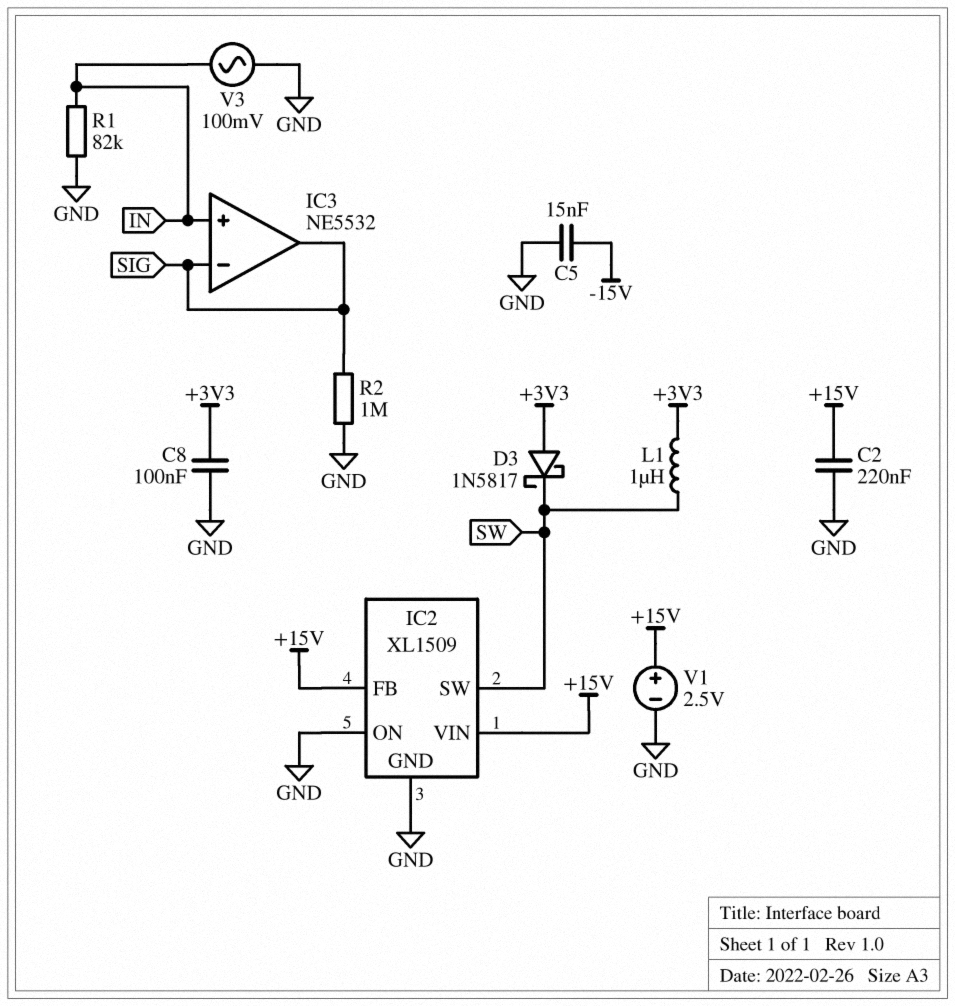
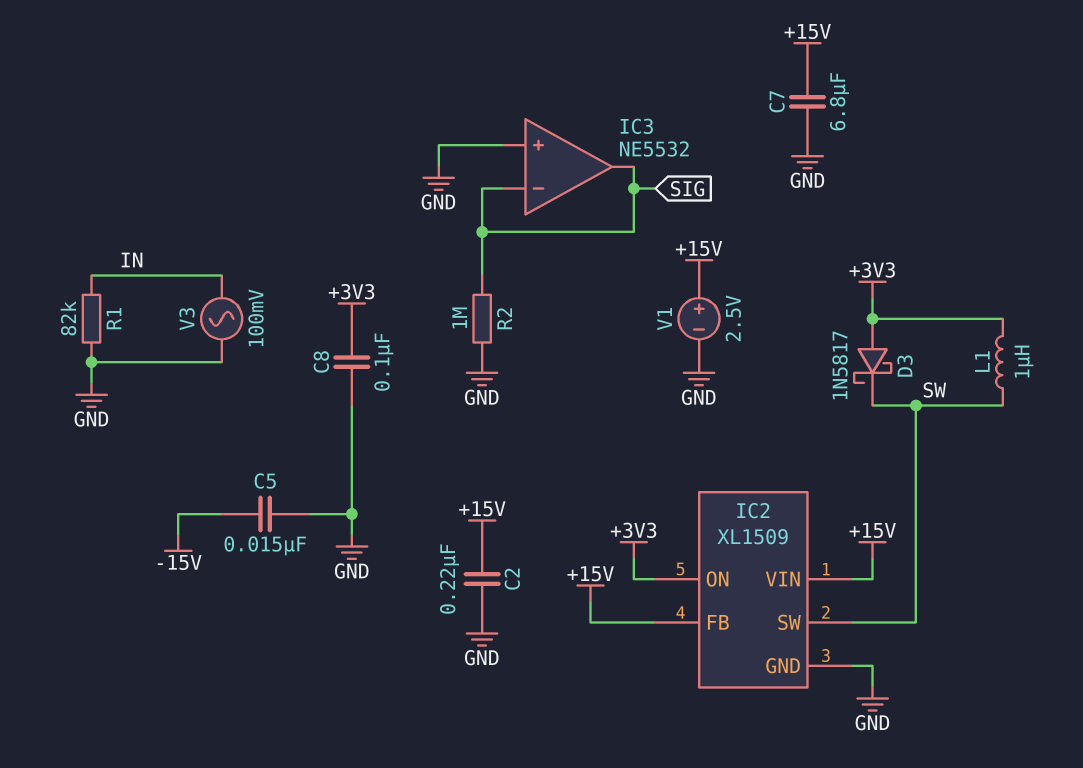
C7: none -> 6.8uF (+15V, GND)
IC2 pin ON: GND -> +3V3
IC3 pin in+: IN -> GND

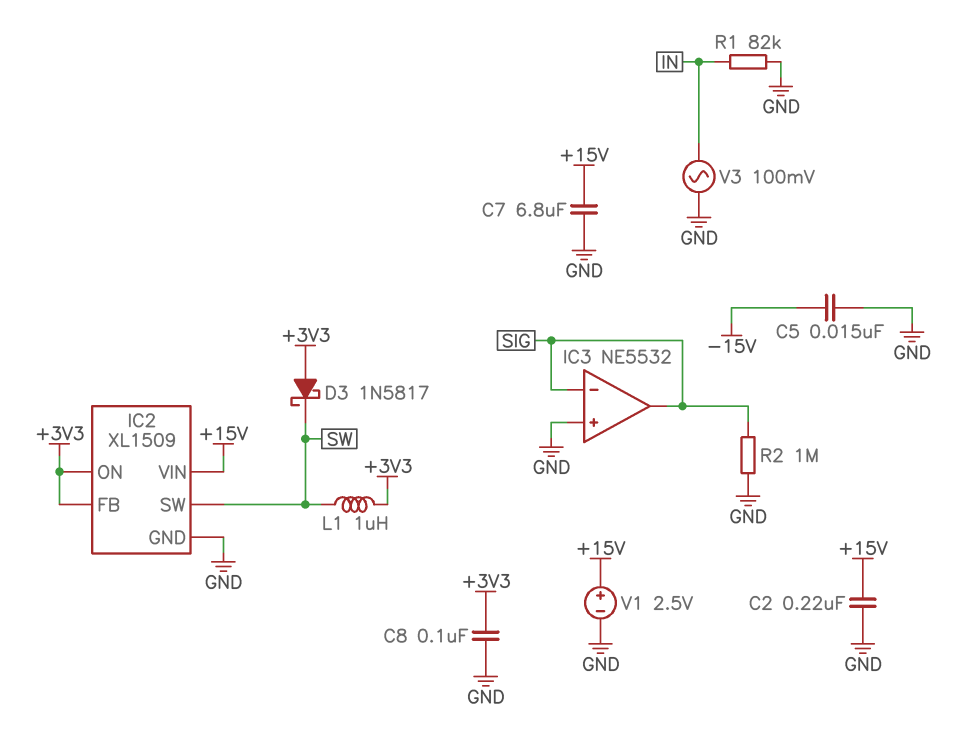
IC2 pin FB: +15V -> +3V3

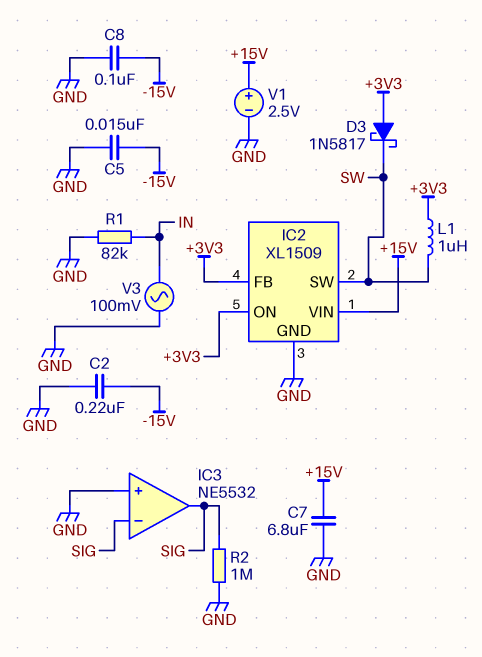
C2: 220nF (+15V, GND) -> 220nF (-15V, GND)
C8: 100nF (+3V3, GND) -> 100nF (-15V, GND)

